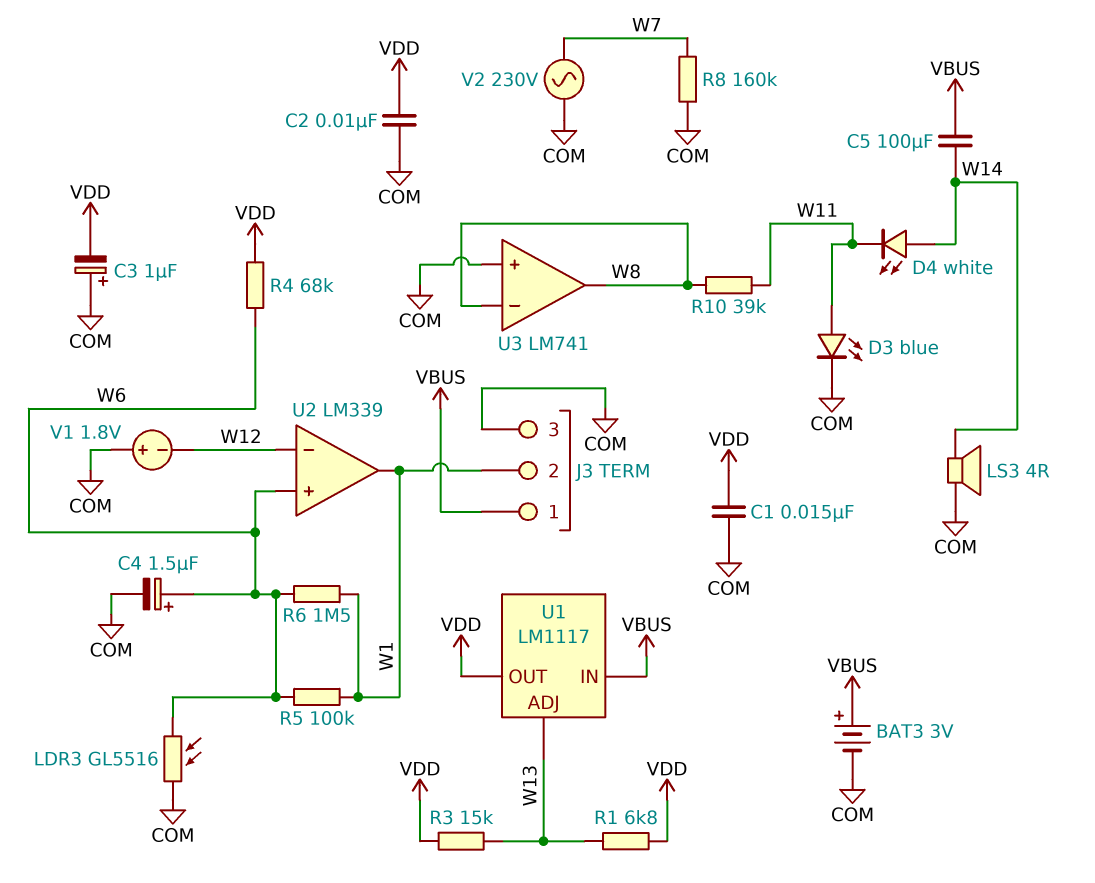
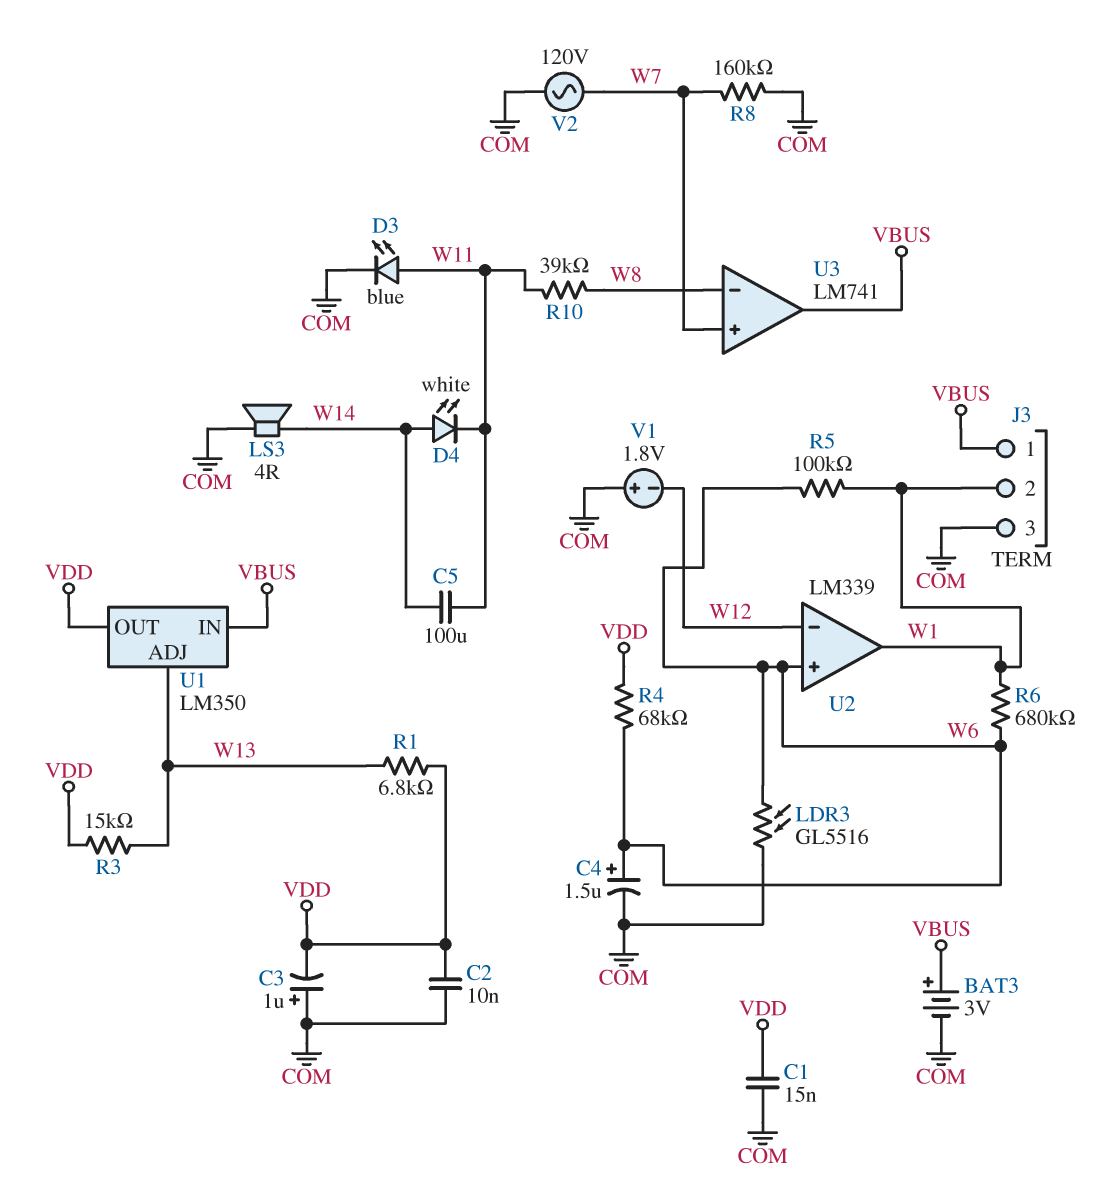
C5: 100uF (VBUS, W14) -> 100uF (W11, W14)
R6: 1.5M (W1, W6) -> 680k (W1, W6)
U1: LM1117 -> LM350
U3 pin in+: COM -> W7
U3 pin out: W8 -> VBUS
V2: AC 230V (COM, W7) -> AC 120V (COM, W7)

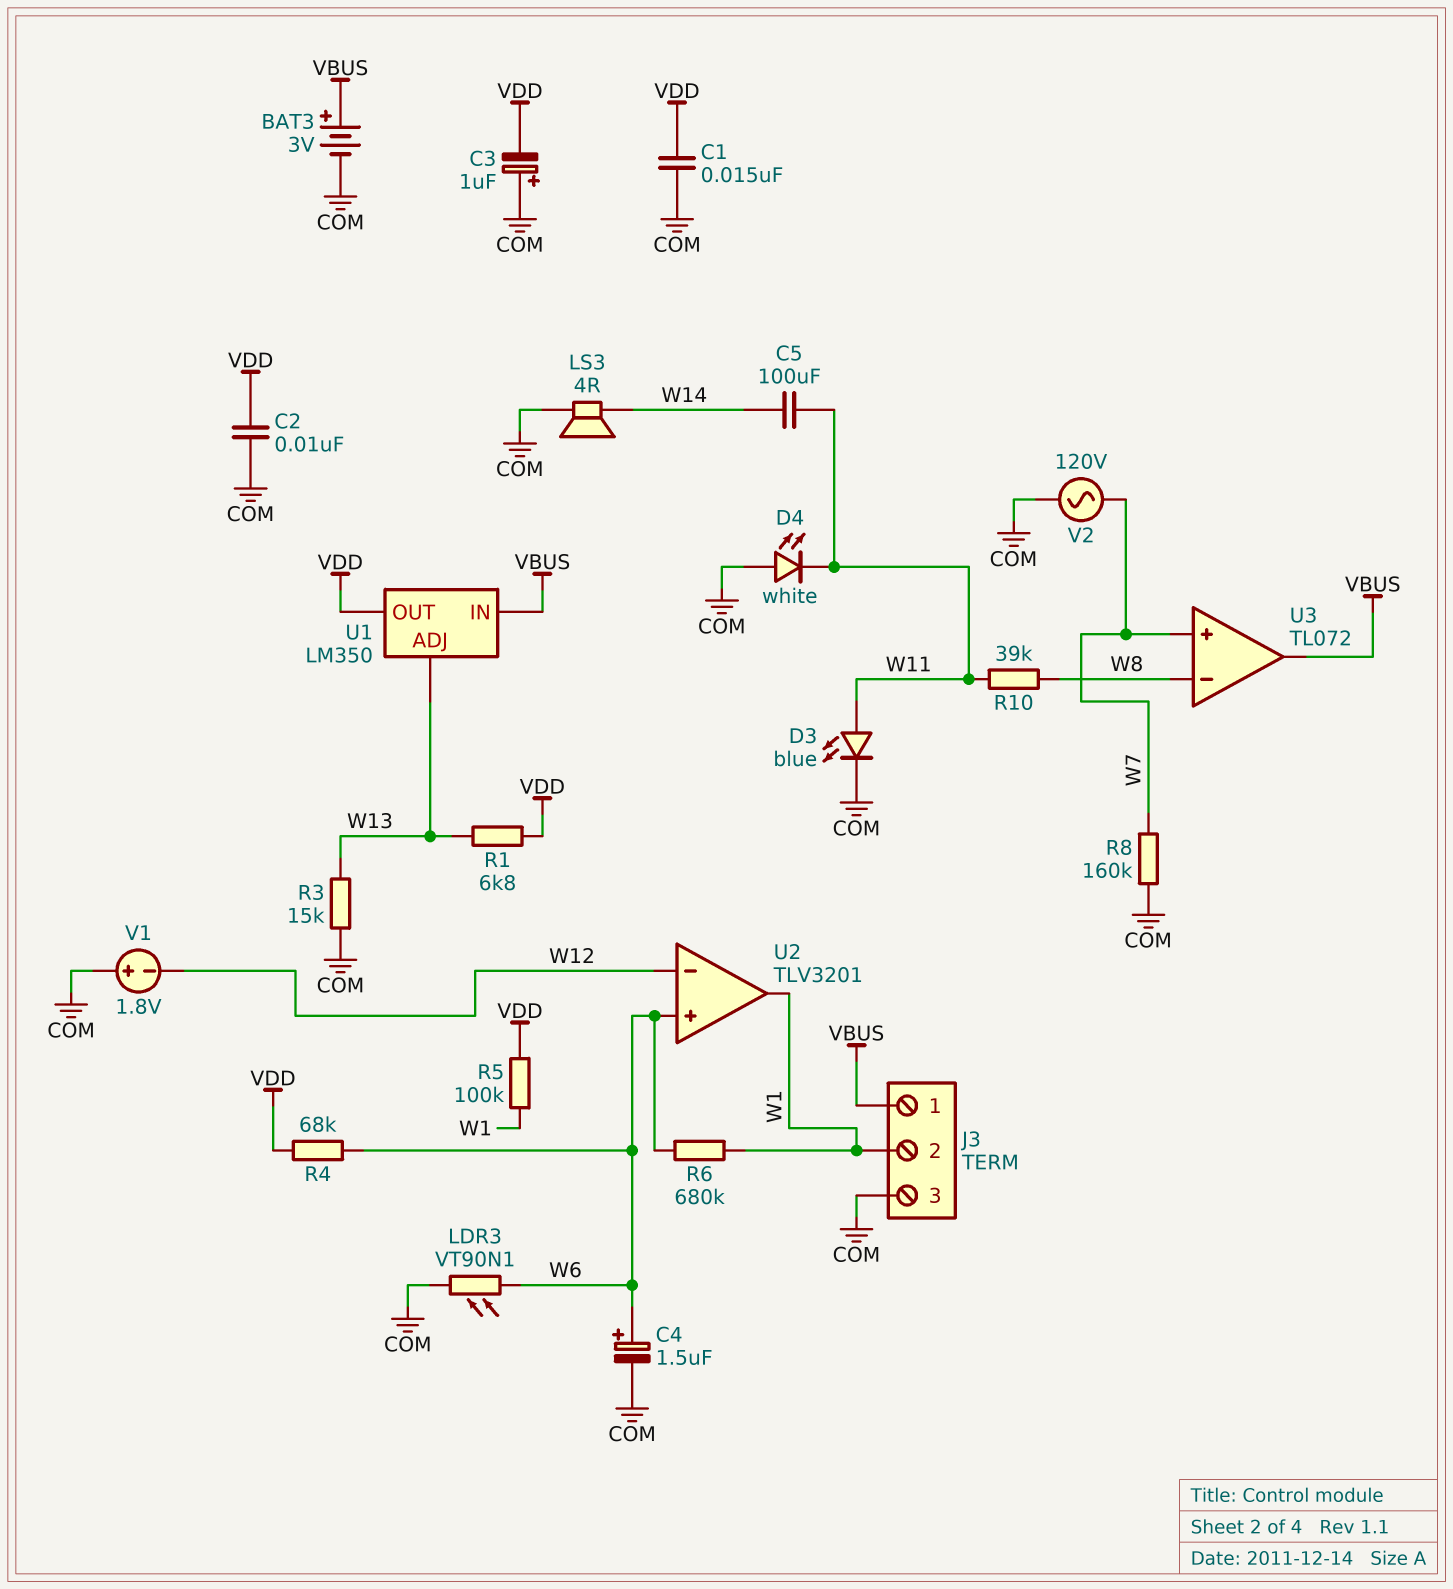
D4: LED white (A W14, K W11) -> LED white (A COM, K W11)
LDR3: GL5516 (COM, W6) -> VT90N1 (COM, W6)
R3: 15k (VDD, W13) -> 15k (COM, W13)
R5: 100k (W1, W6) -> 100k (VDD, W1)
U2: LM339 -> TLV3201
U3: LM741 -> TL072

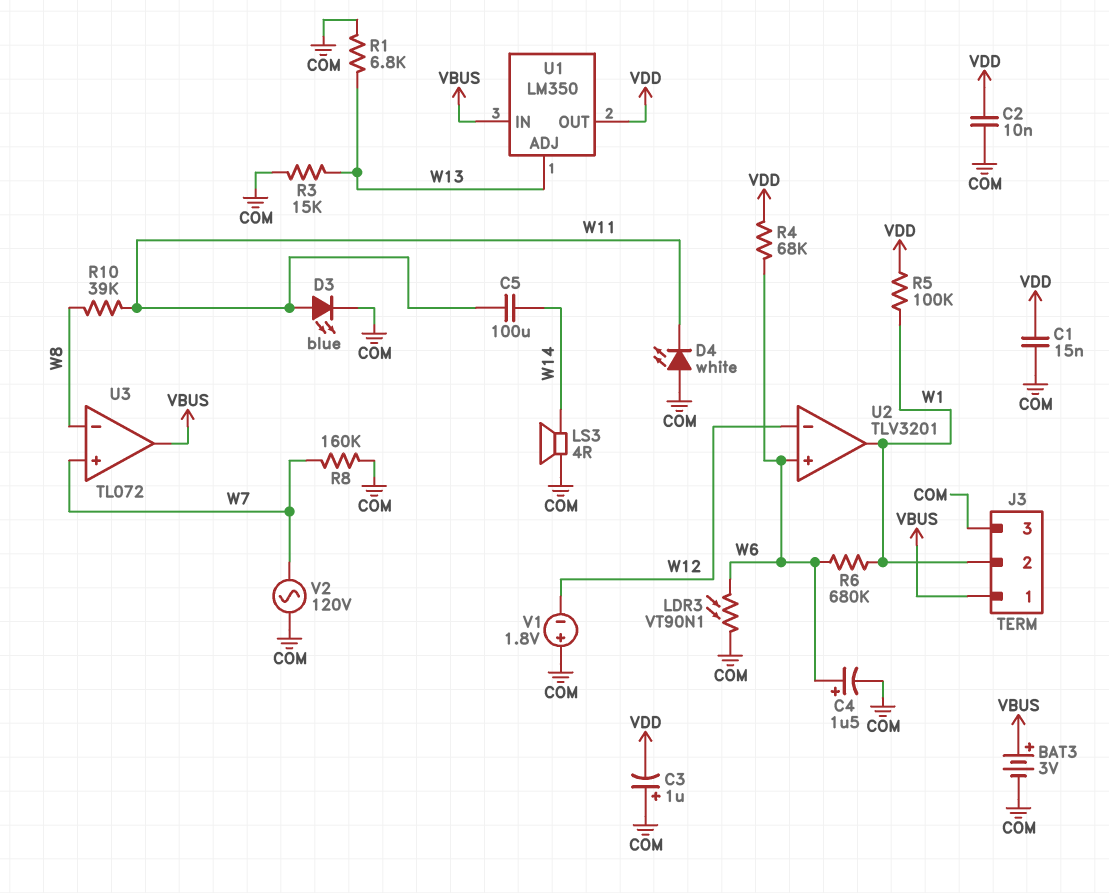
R1: 6.8k (VDD, W13) -> 6.8k (COM, W13)

